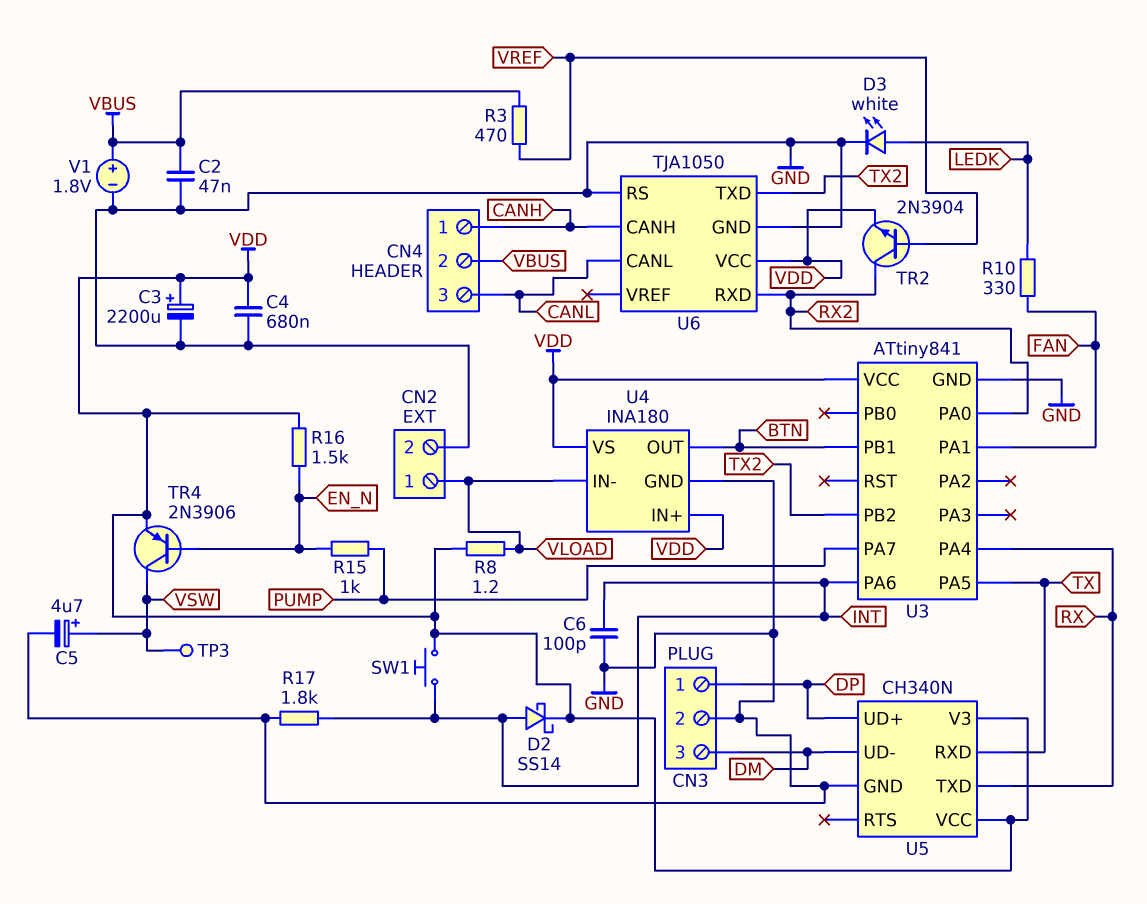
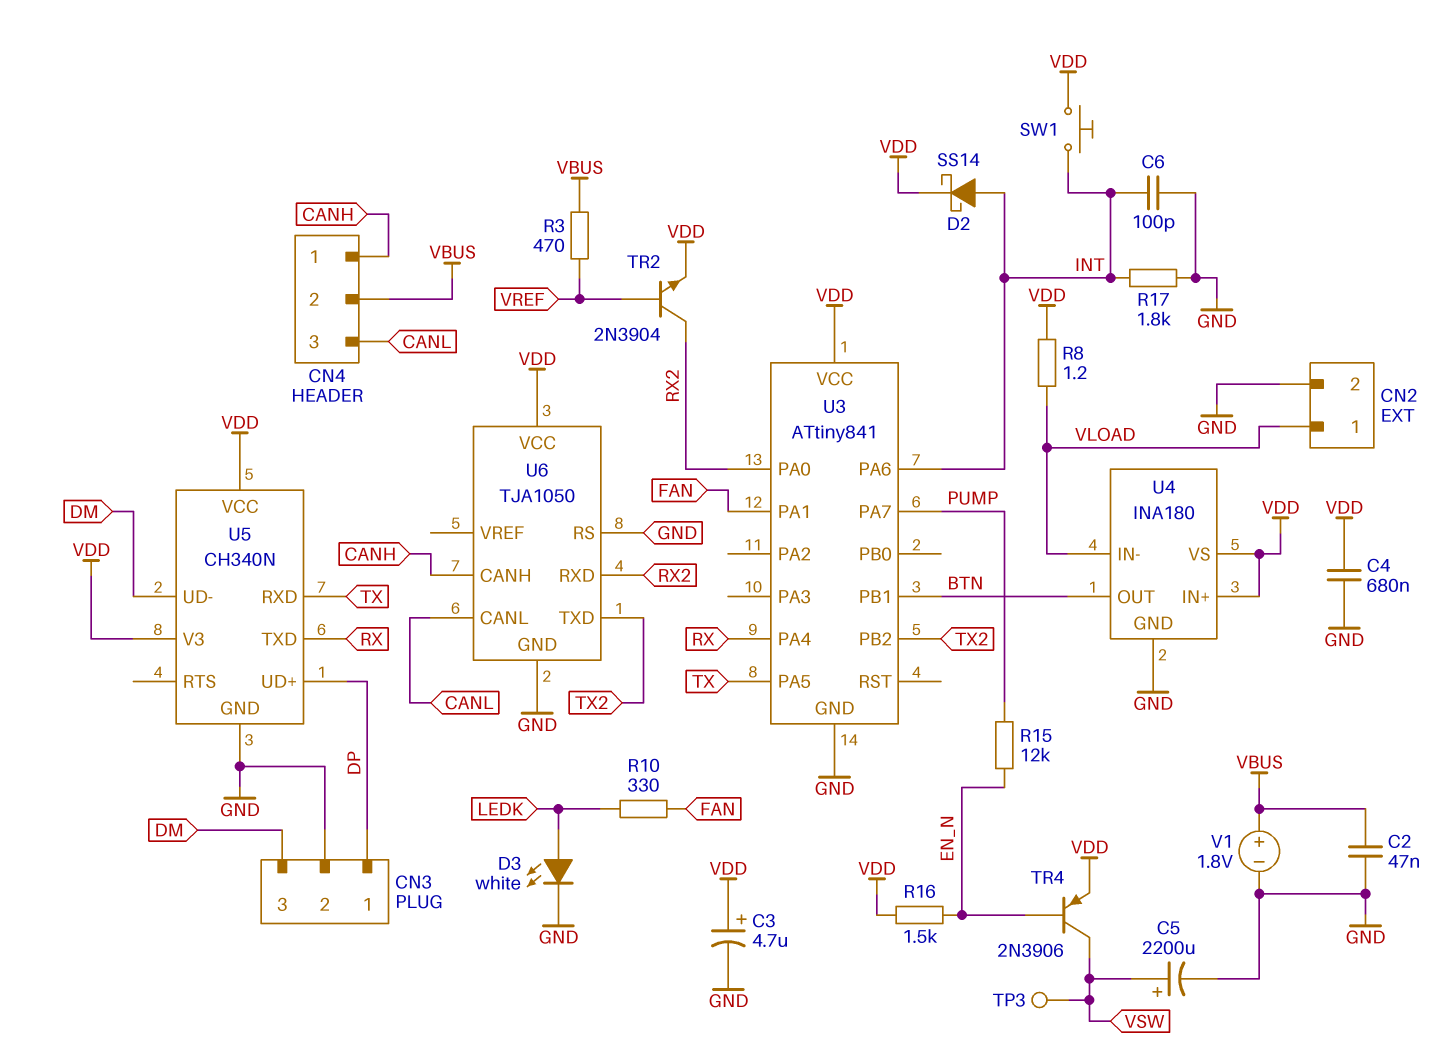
C3: 2200uF (plus VDD, minus GND) -> 4.7uF (plus VDD, minus GND)
C5: 4.7uF (plus VSW, minus GND) -> 2200uF (plus VSW, minus GND)
R15: 1k (EN_N, PUMP) -> 12k (EN_N, PUMP)

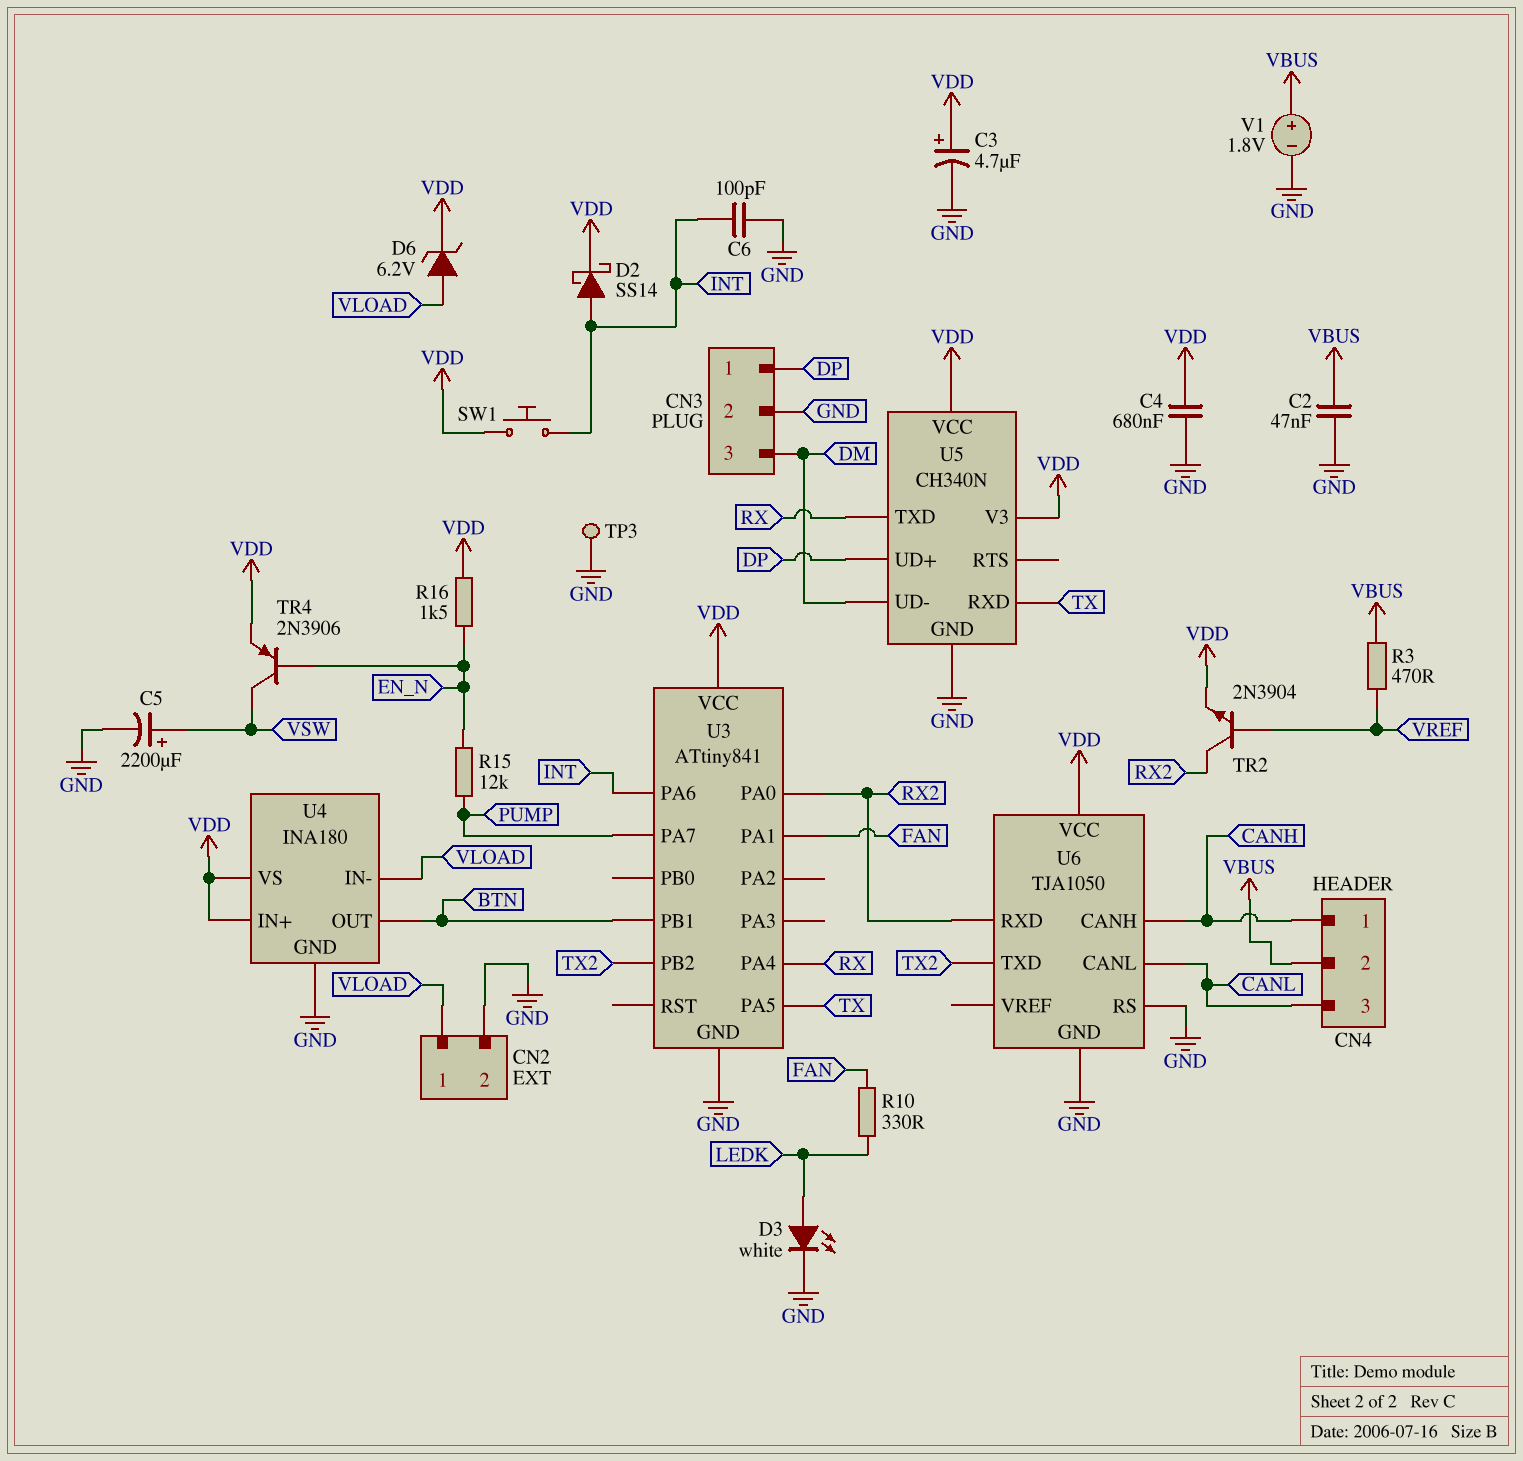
D6: none -> zener 6.2V (A VLOAD, K VDD)
R8: 1.2 (VDD, VLOAD) -> none
R17: 1.8k (GND, INT) -> none
TP3: test point (VSW) -> test point (GND)

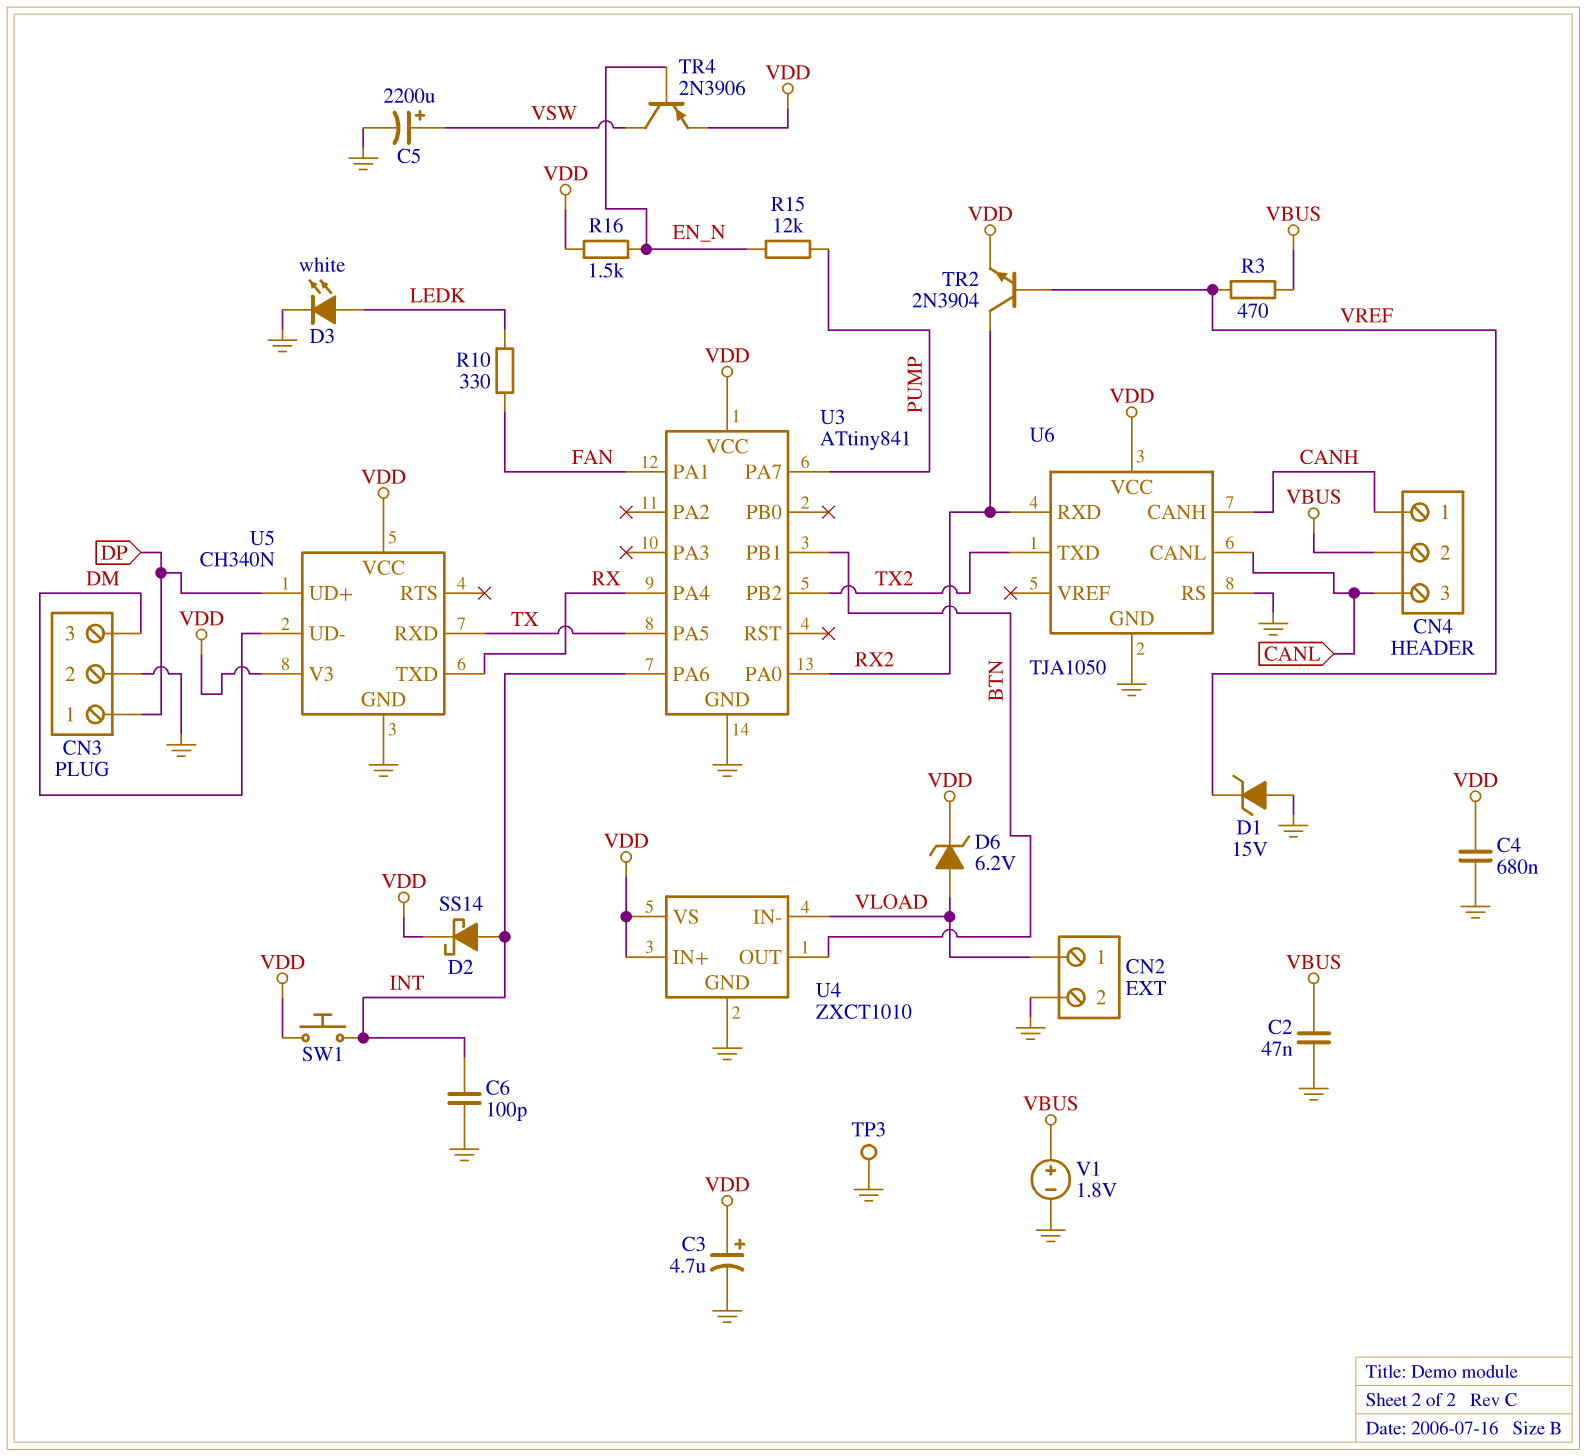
D1: none -> zener 15V (A GND, K VREF)
U4: INA180 -> ZXCT1010

